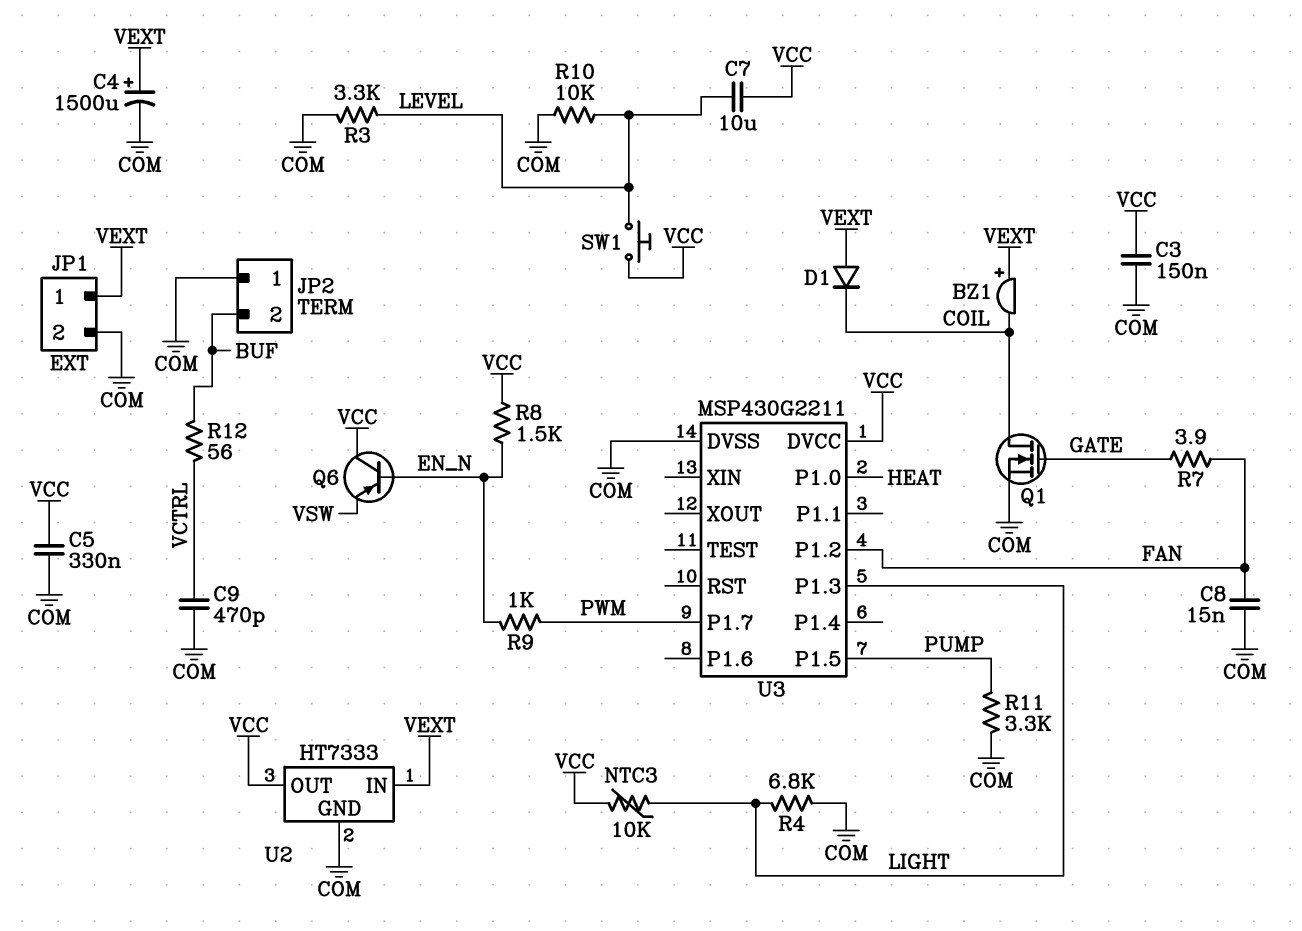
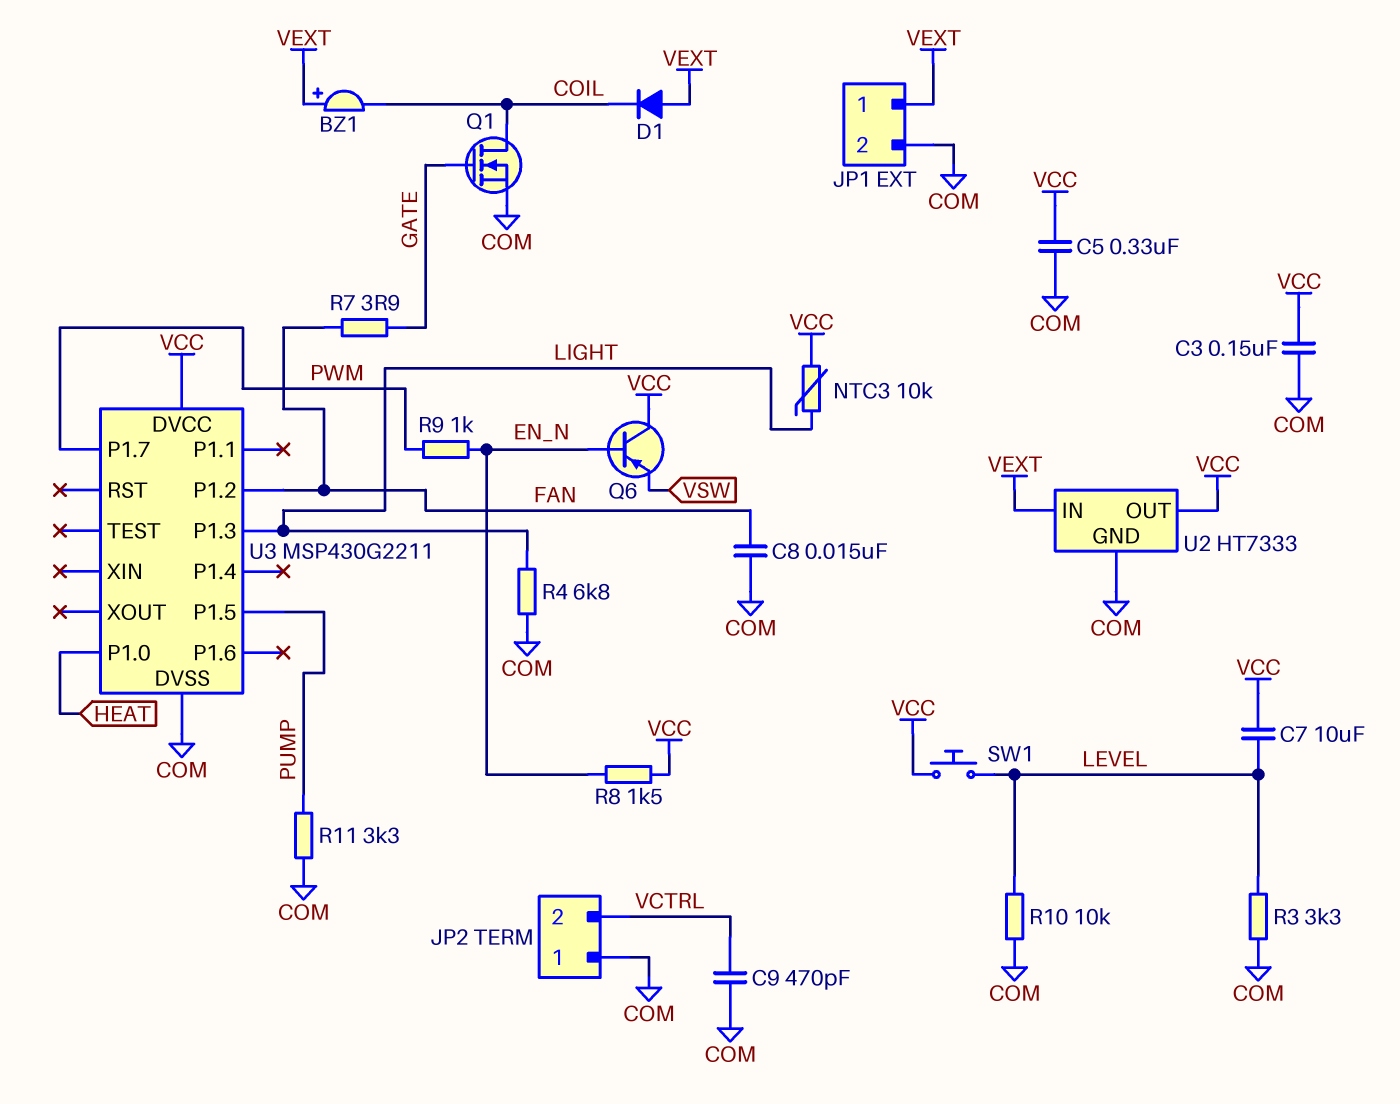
C4: 1500uF (plus VEXT, minus COM) -> none
JP2 pin 2: BUF -> VCTRL
R12: 56 (BUF, VCTRL) -> none

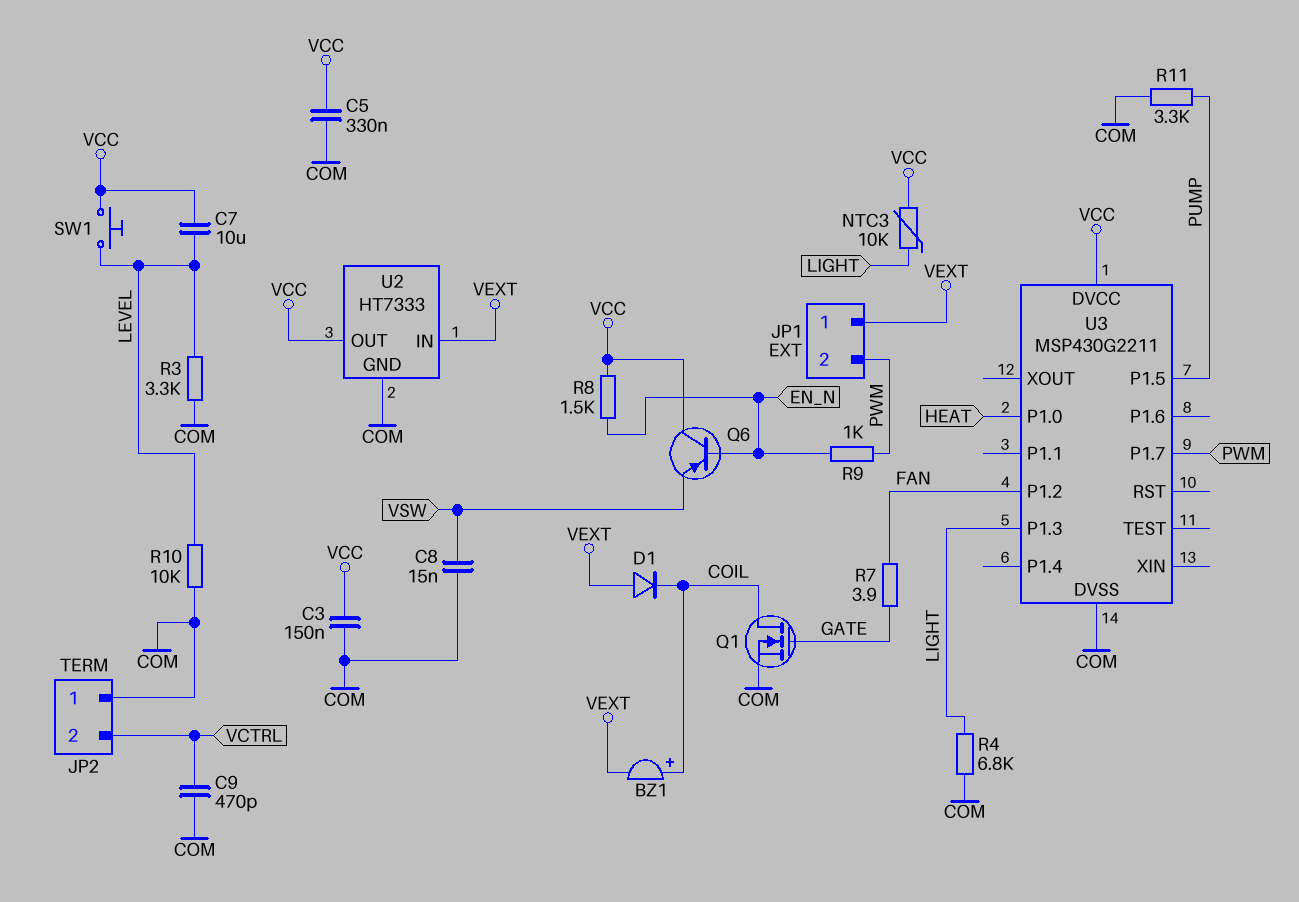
BZ1: buzzer (plus VEXT, minus COIL) -> buzzer (plus COIL, minus VEXT)
C8: 15nF (COM, FAN) -> 15nF (COM, VSW)
JP1 pin 2: COM -> PWM

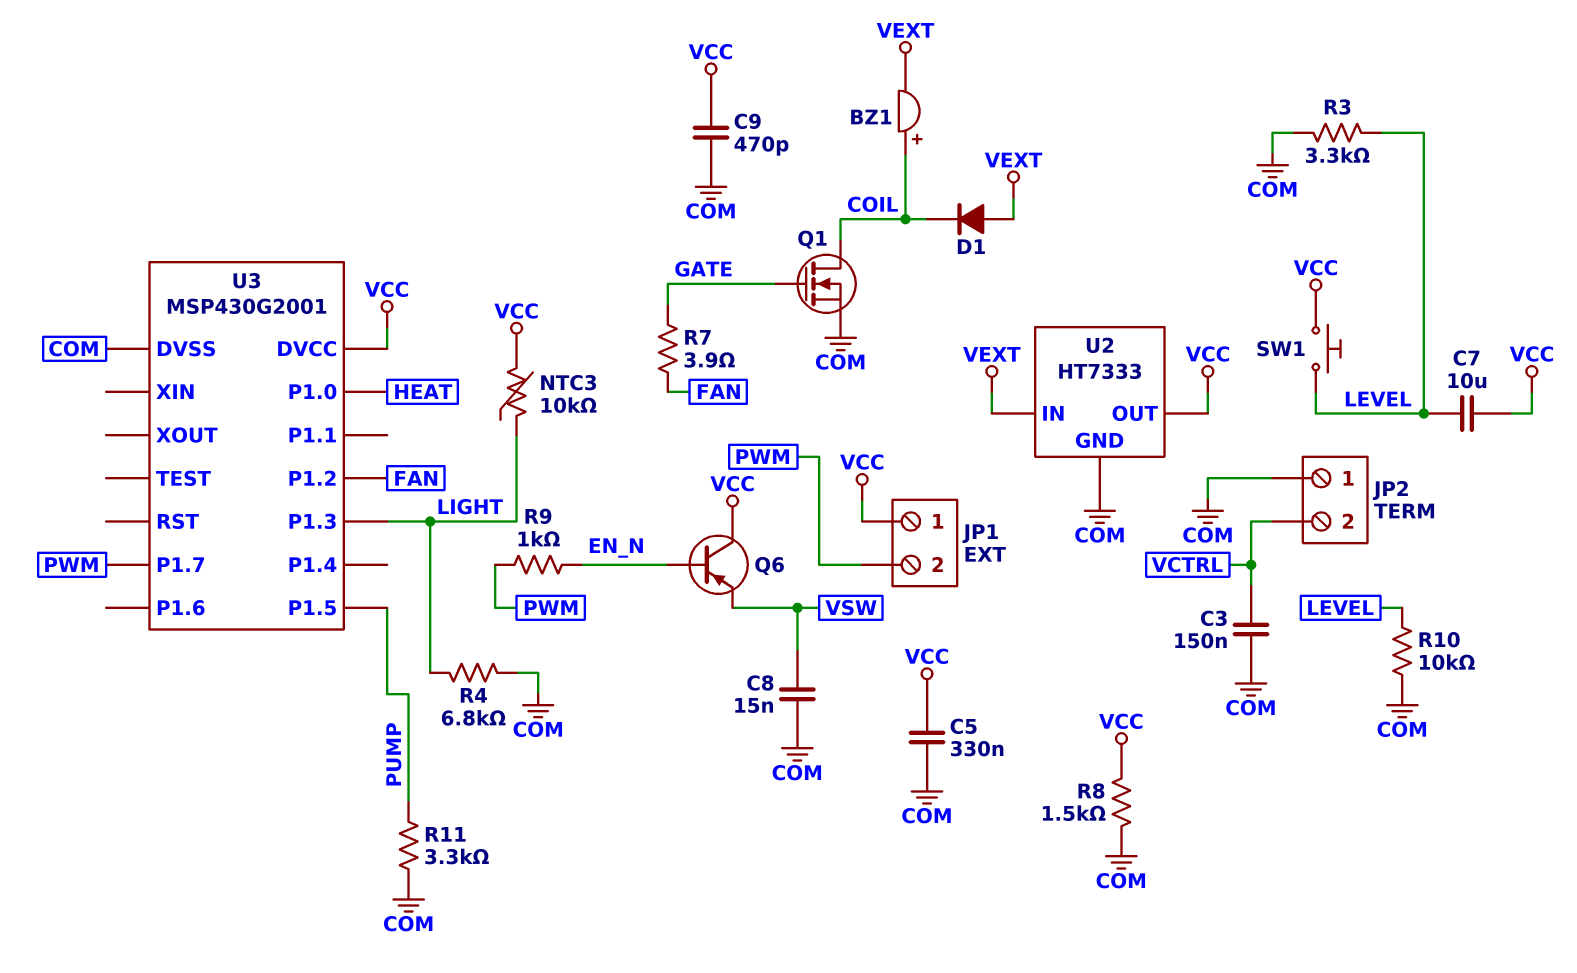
C3: 150nF (COM, VCC) -> 150nF (COM, VCTRL)
C9: 470pF (COM, VCTRL) -> 470pF (COM, VCC)
JP1 pin 1: VEXT -> VCC
R8: 1.5k (EN_N, VCC) -> 1.5k (COM, VCC)
U3: MSP430G2211 -> MSP430G2001

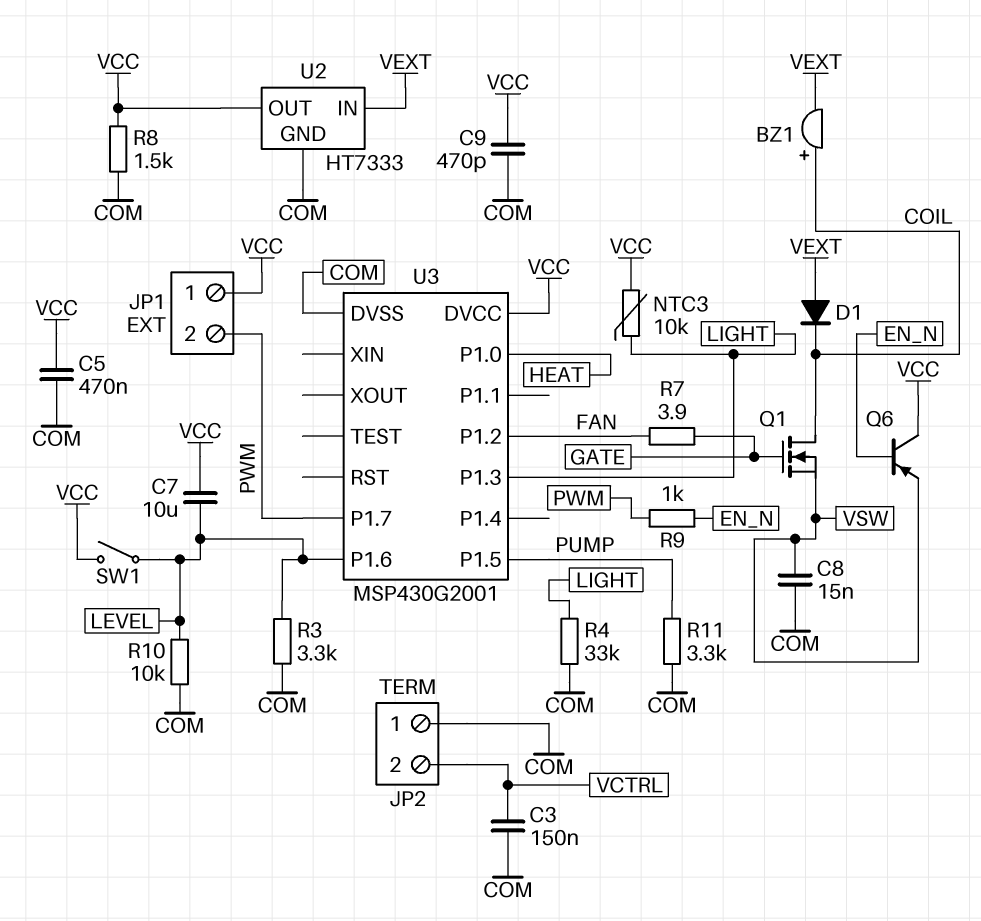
C5: 330nF (COM, VCC) -> 470nF (COM, VCC)
Q1: NMOS (G GATE, D COIL, S COM) -> NMOS (G GATE, D COIL, S VSW)
R4: 6.8k (COM, LIGHT) -> 33k (COM, LIGHT)
SW1: button (LEVEL, VCC) -> switch (LEVEL, VCC)
U3 pin P1.6: none -> LEVEL

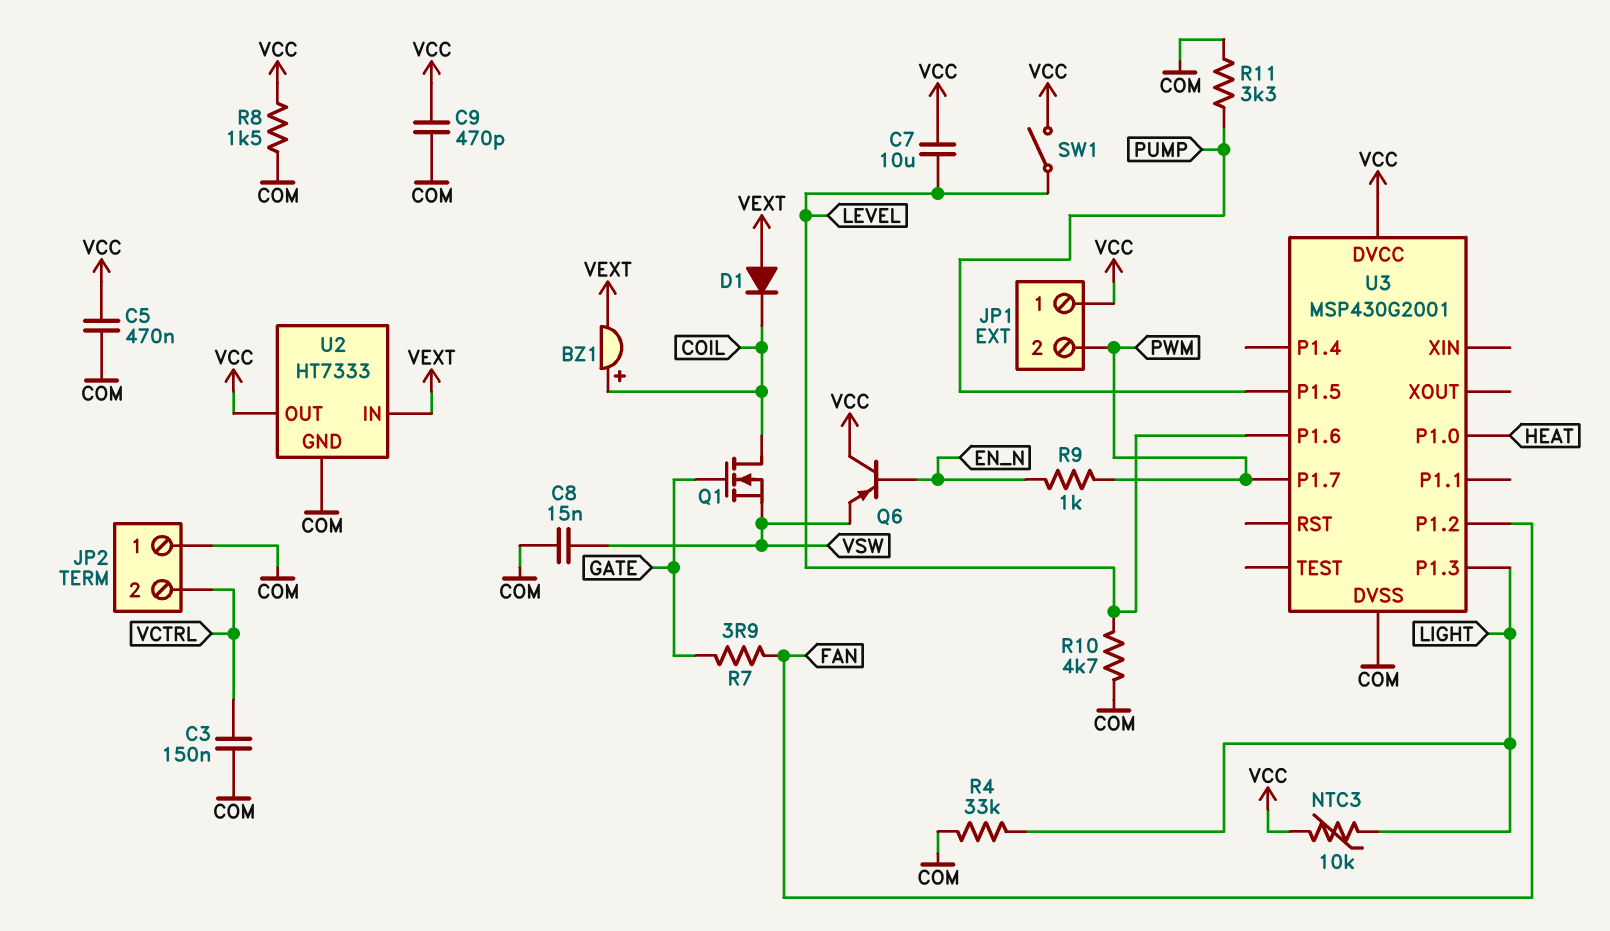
R3: 3.3k (COM, LEVEL) -> none
R10: 10k (COM, LEVEL) -> 4.7k (COM, LEVEL)

